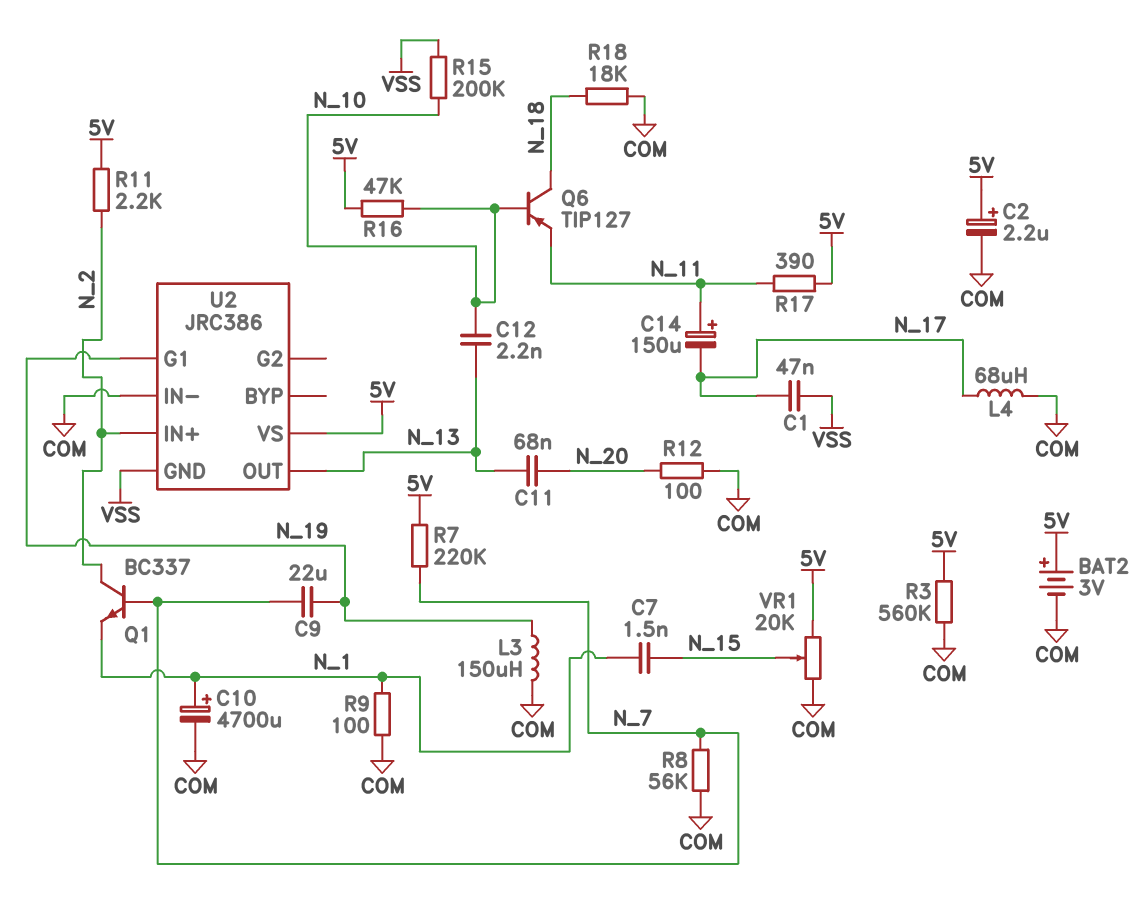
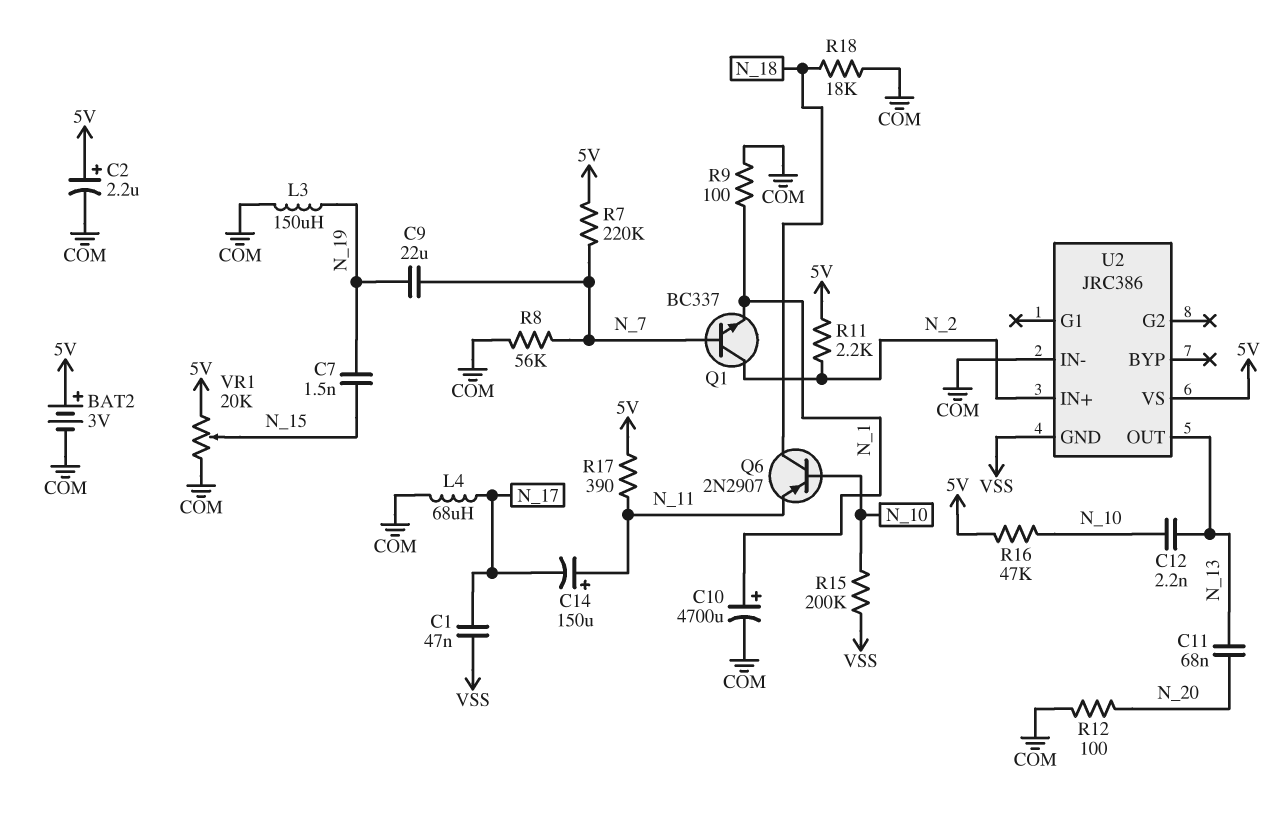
C7: 1.5nF (N_1, N_15) -> 1.5nF (N_15, N_19)
Q6: PNP TIP127 (B N_10, C N_18, E N_11) -> PNP 2N2907 (B N_10, C N_18, E N_11)
R3: 560k (5V, COM) -> none
U2 pin G1: N_19 -> none

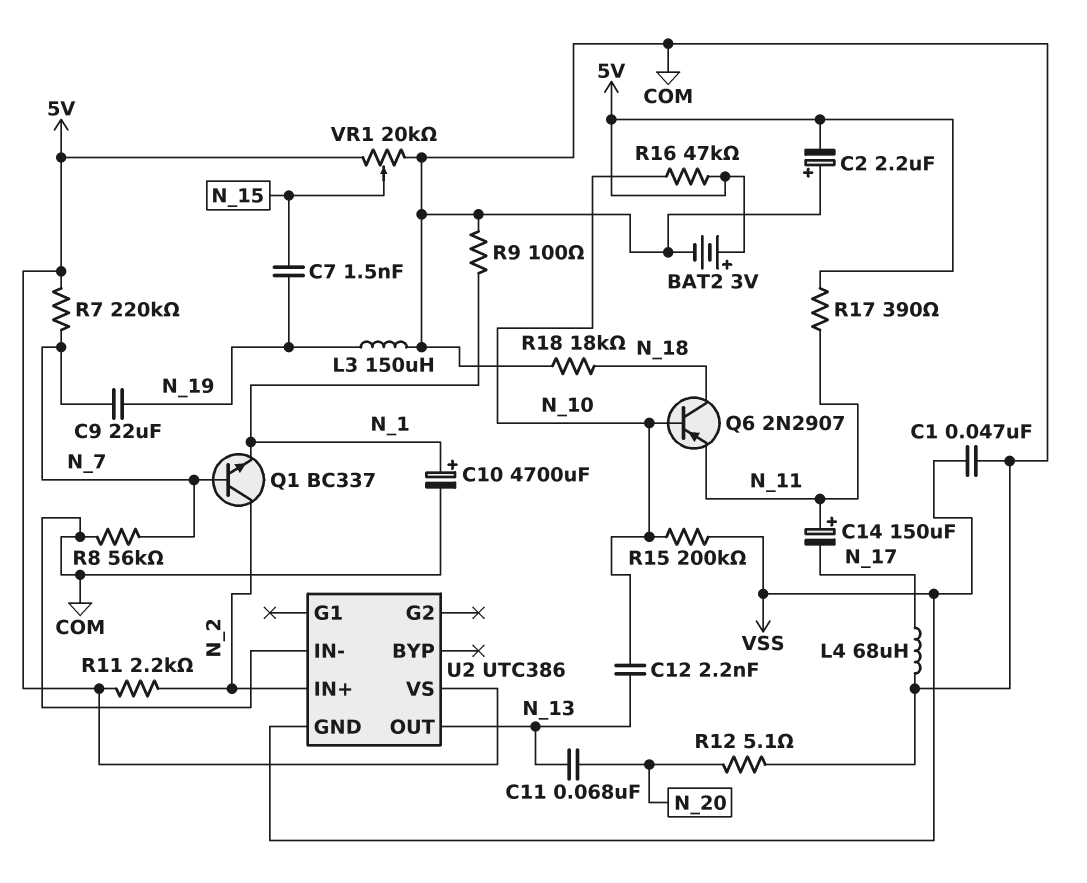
C1: 47nF (N_17, VSS) -> 47nF (COM, VSS)
C2: 2.2uF (plus 5V, minus COM) -> 2.2uF (plus COM, minus 5V)
R12: 100 (COM, N_20) -> 5.1 (COM, N_20)
U2: JRC386 -> UTC386

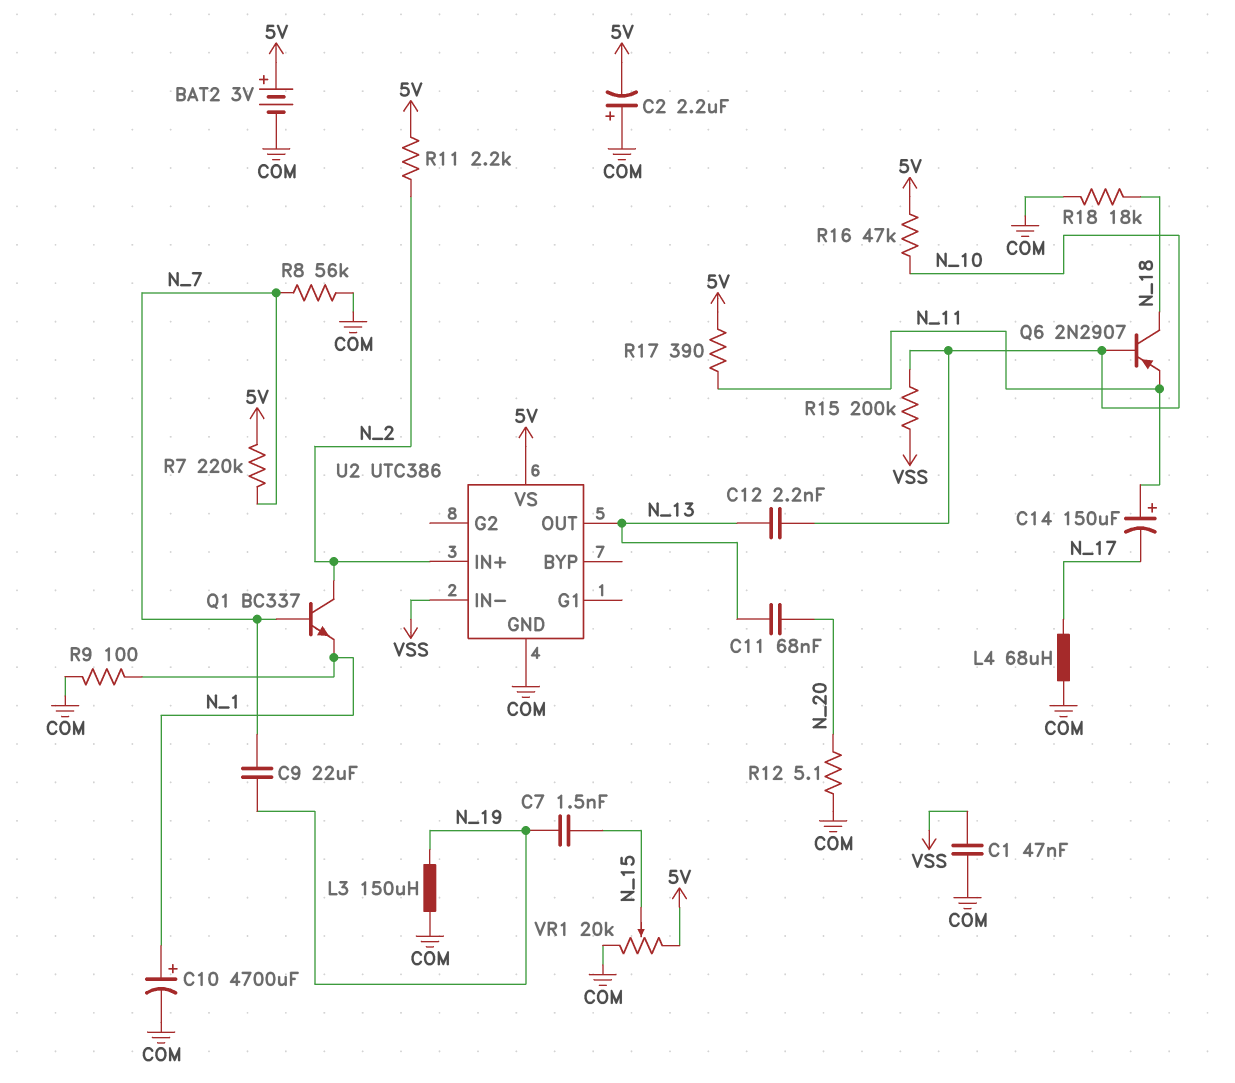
U2 pin GND: VSS -> COM
U2 pin IN-: COM -> VSS

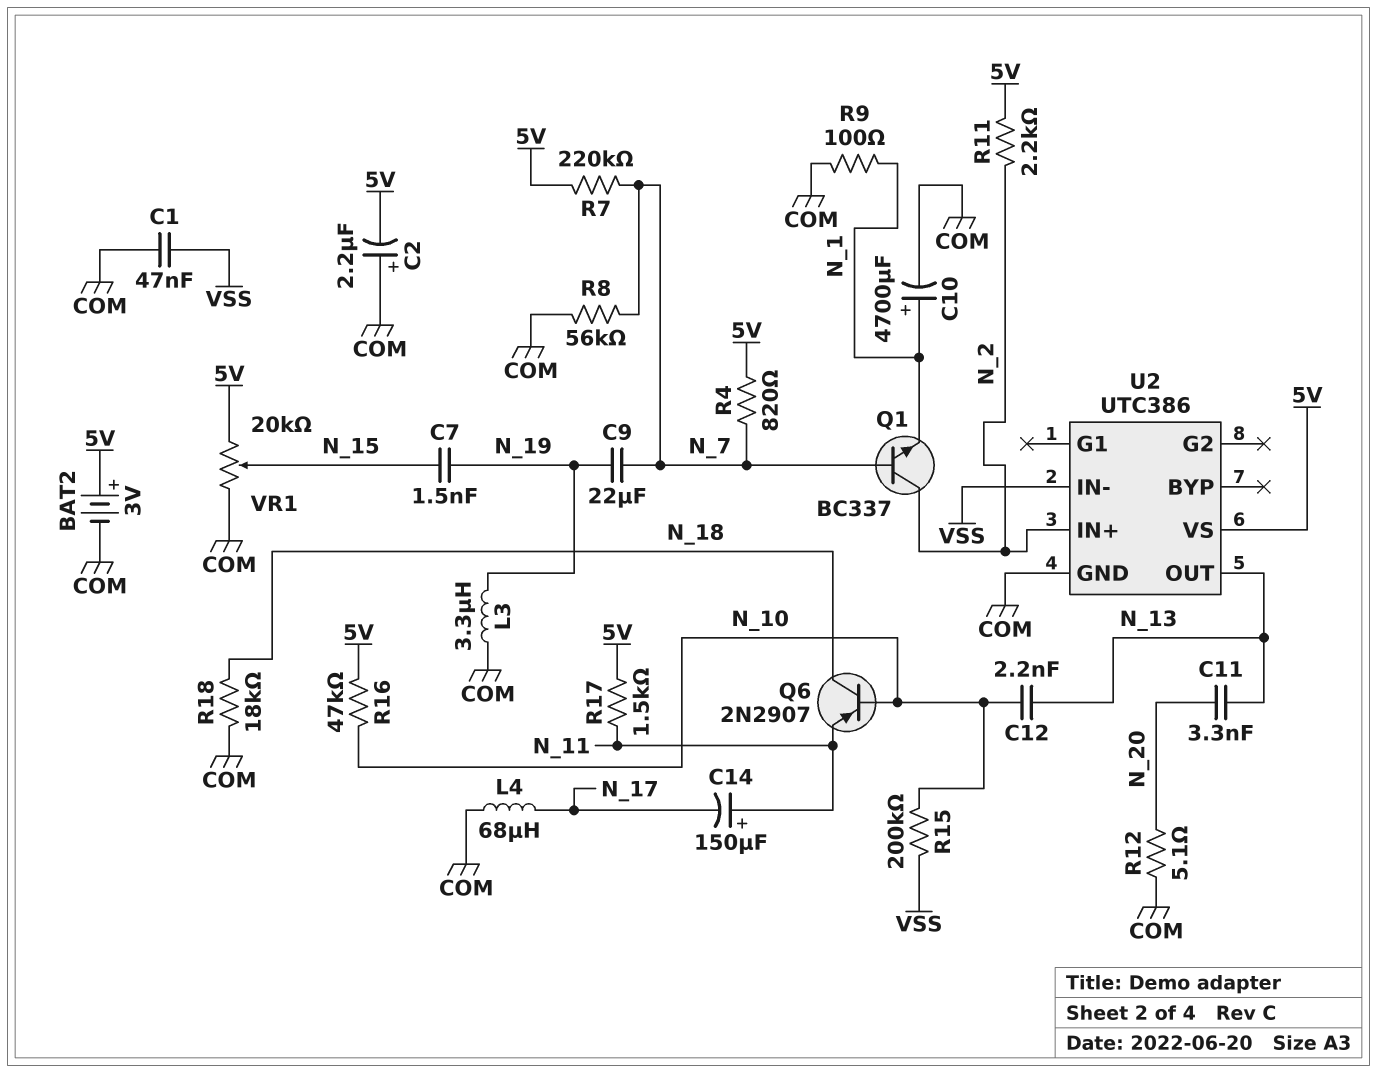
C11: 68nF (N_13, N_20) -> 3.3nF (N_13, N_20)
L3: 150uH (COM, N_19) -> 3.3uH (COM, N_19)
R4: none -> 820 (5V, N_7)
R17: 390 (5V, N_11) -> 1.5k (5V, N_11)

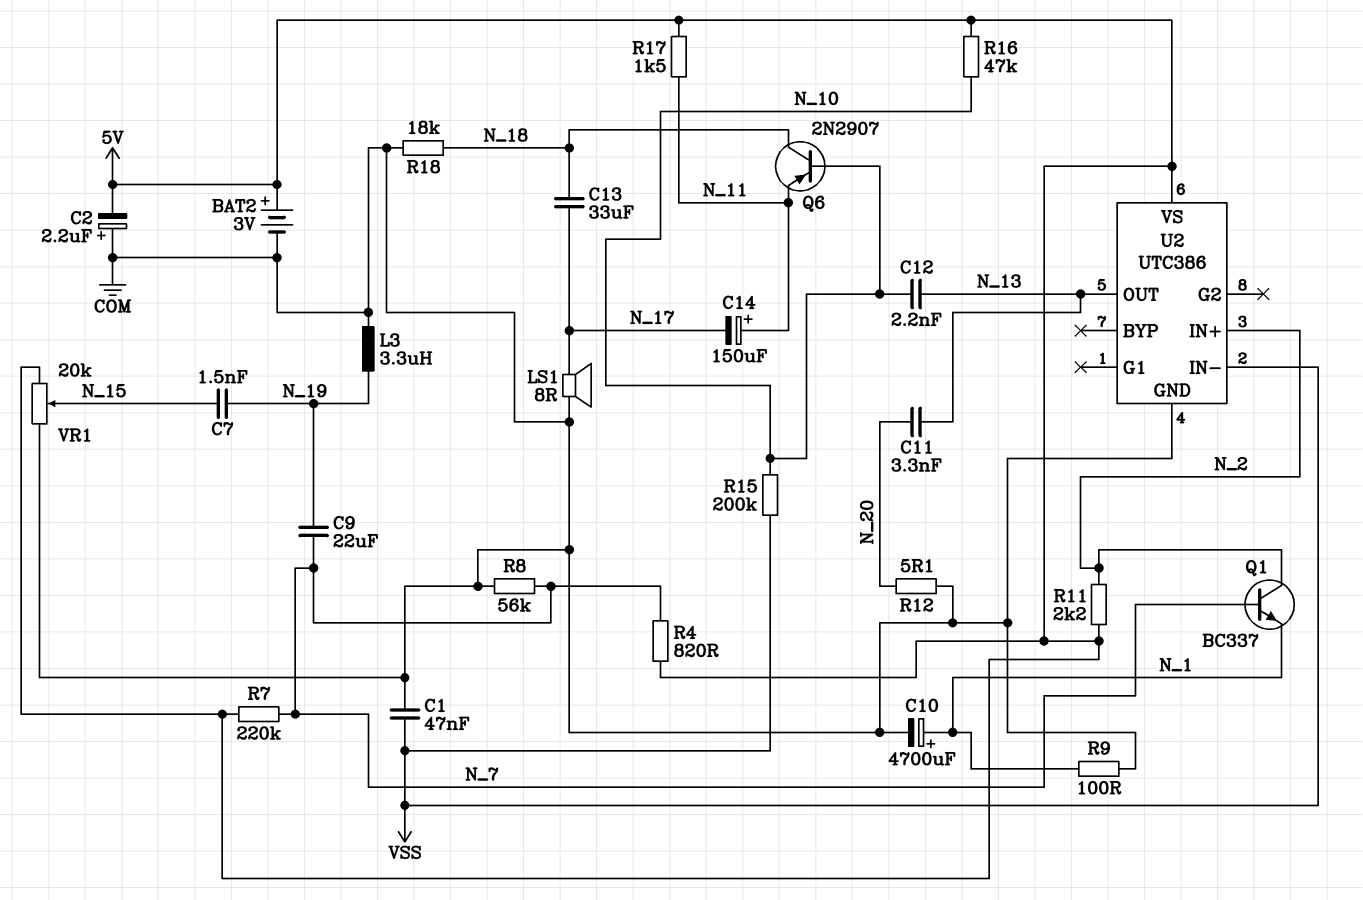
C13: none -> 33uF (N_17, N_18)
L4: 68uH (COM, N_17) -> none
LS1: none -> speaker 8R (COM, N_17)

